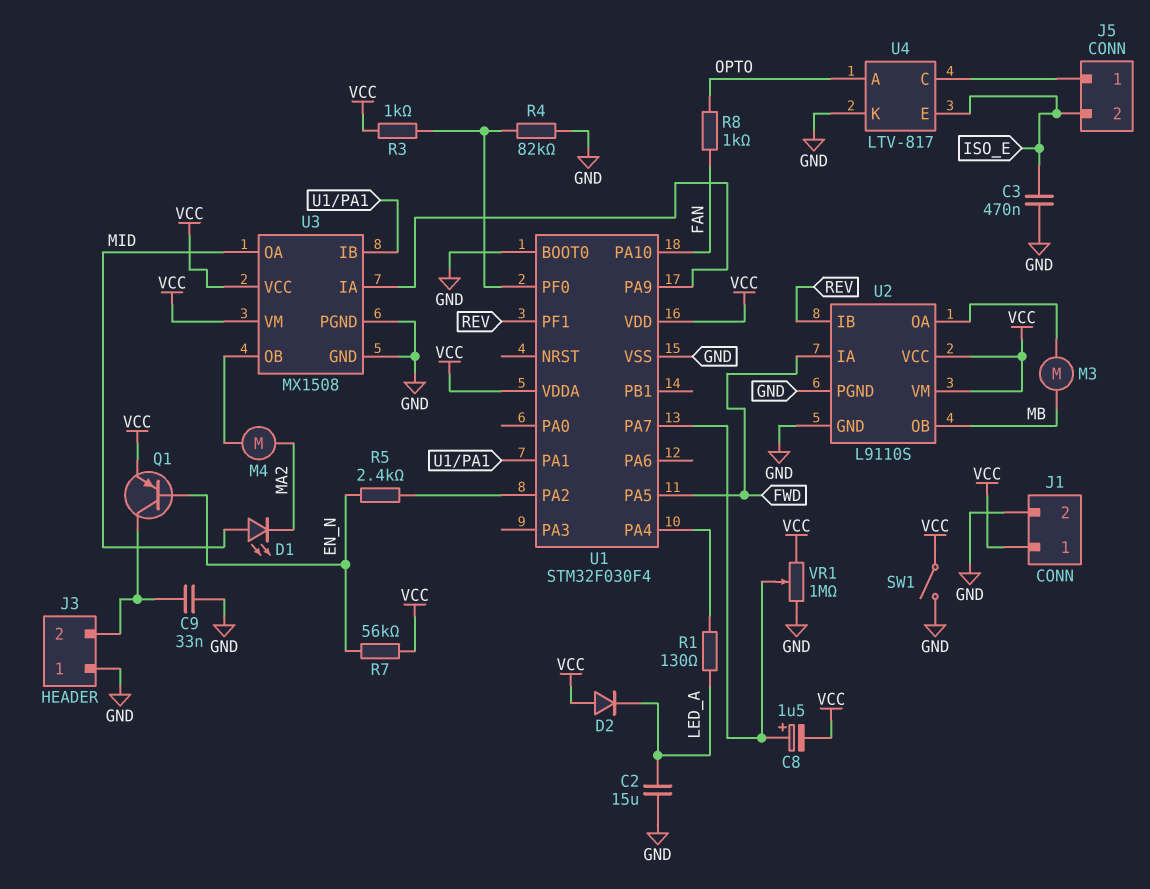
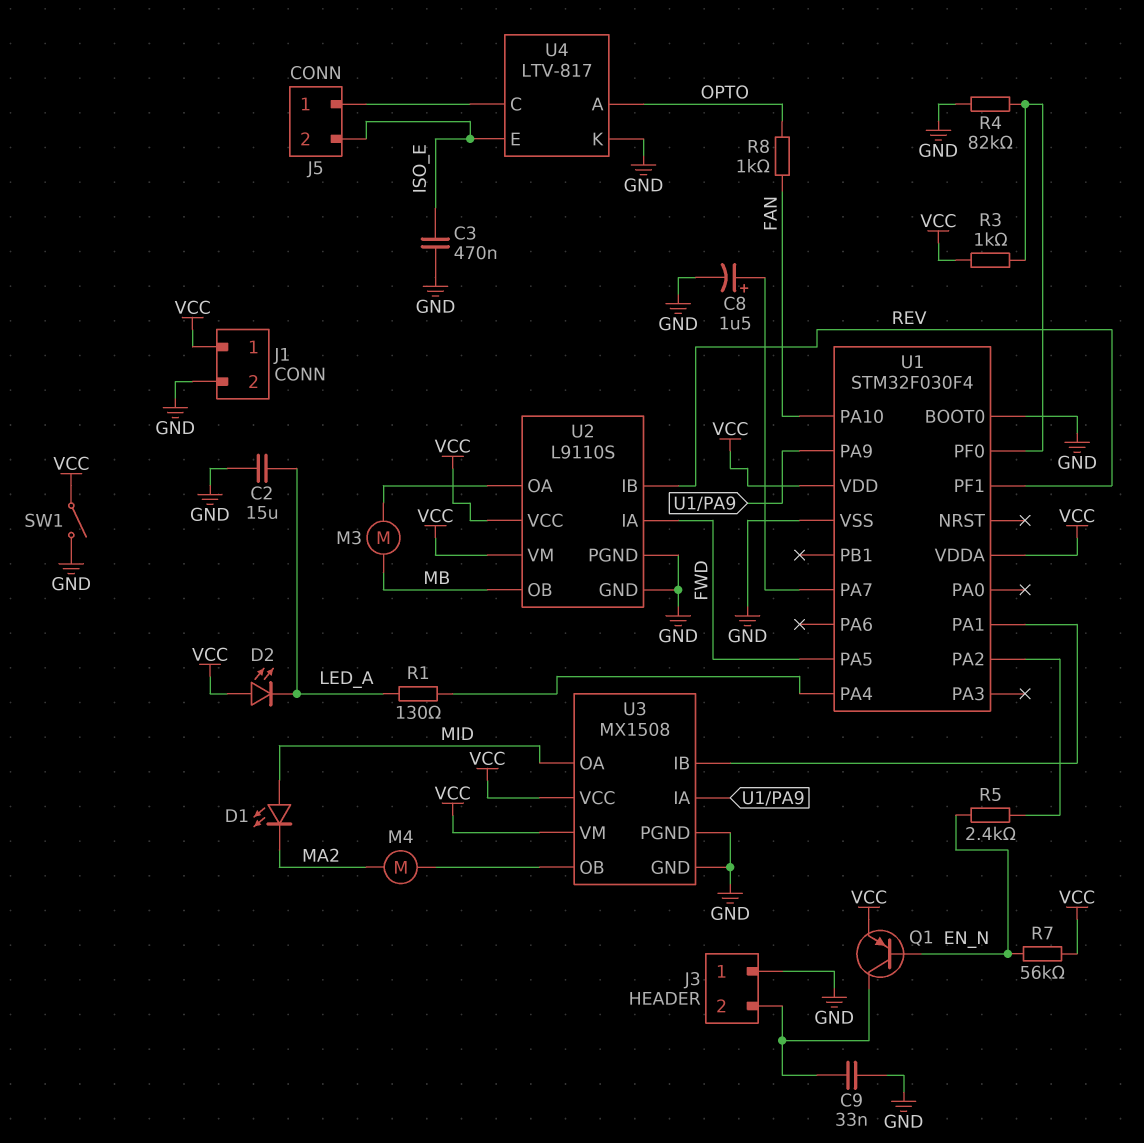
C8: 1.5uF (plus U1/PA7, minus VCC) -> 1.5uF (plus U1/PA7, minus GND)
D2: diode (A VCC, K LED_A) -> LED (A VCC, K LED_A)
VR1: 1M (GND, VCC, wiper U1/PA7) -> none

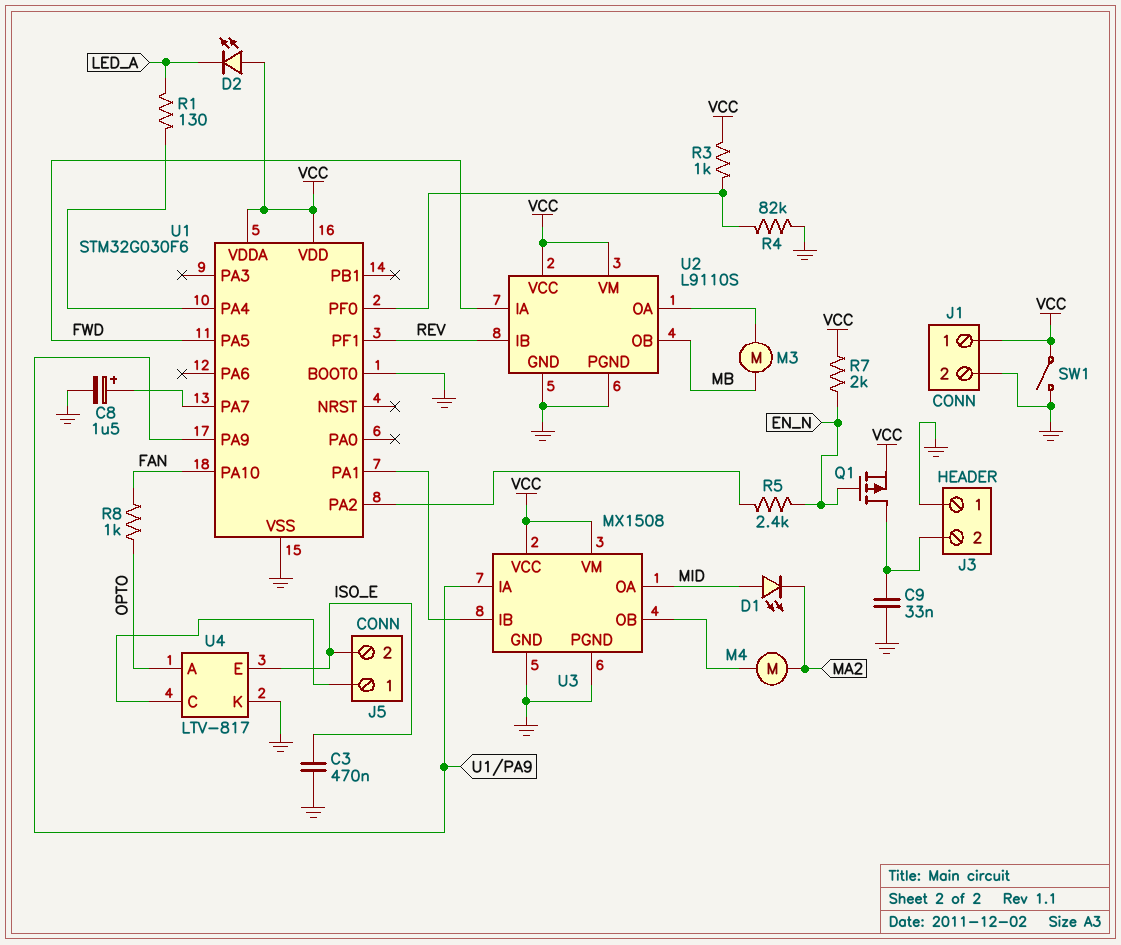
C2: 15uF (GND, LED_A) -> none
Q1: PNP (B EN_N, C J3/2, E VCC) -> PMOS (G EN_N, D J3/2, S VCC)
R7: 56k (EN_N, VCC) -> 2k (EN_N, VCC)
U1: STM32F030F4 -> STM32G030F6

